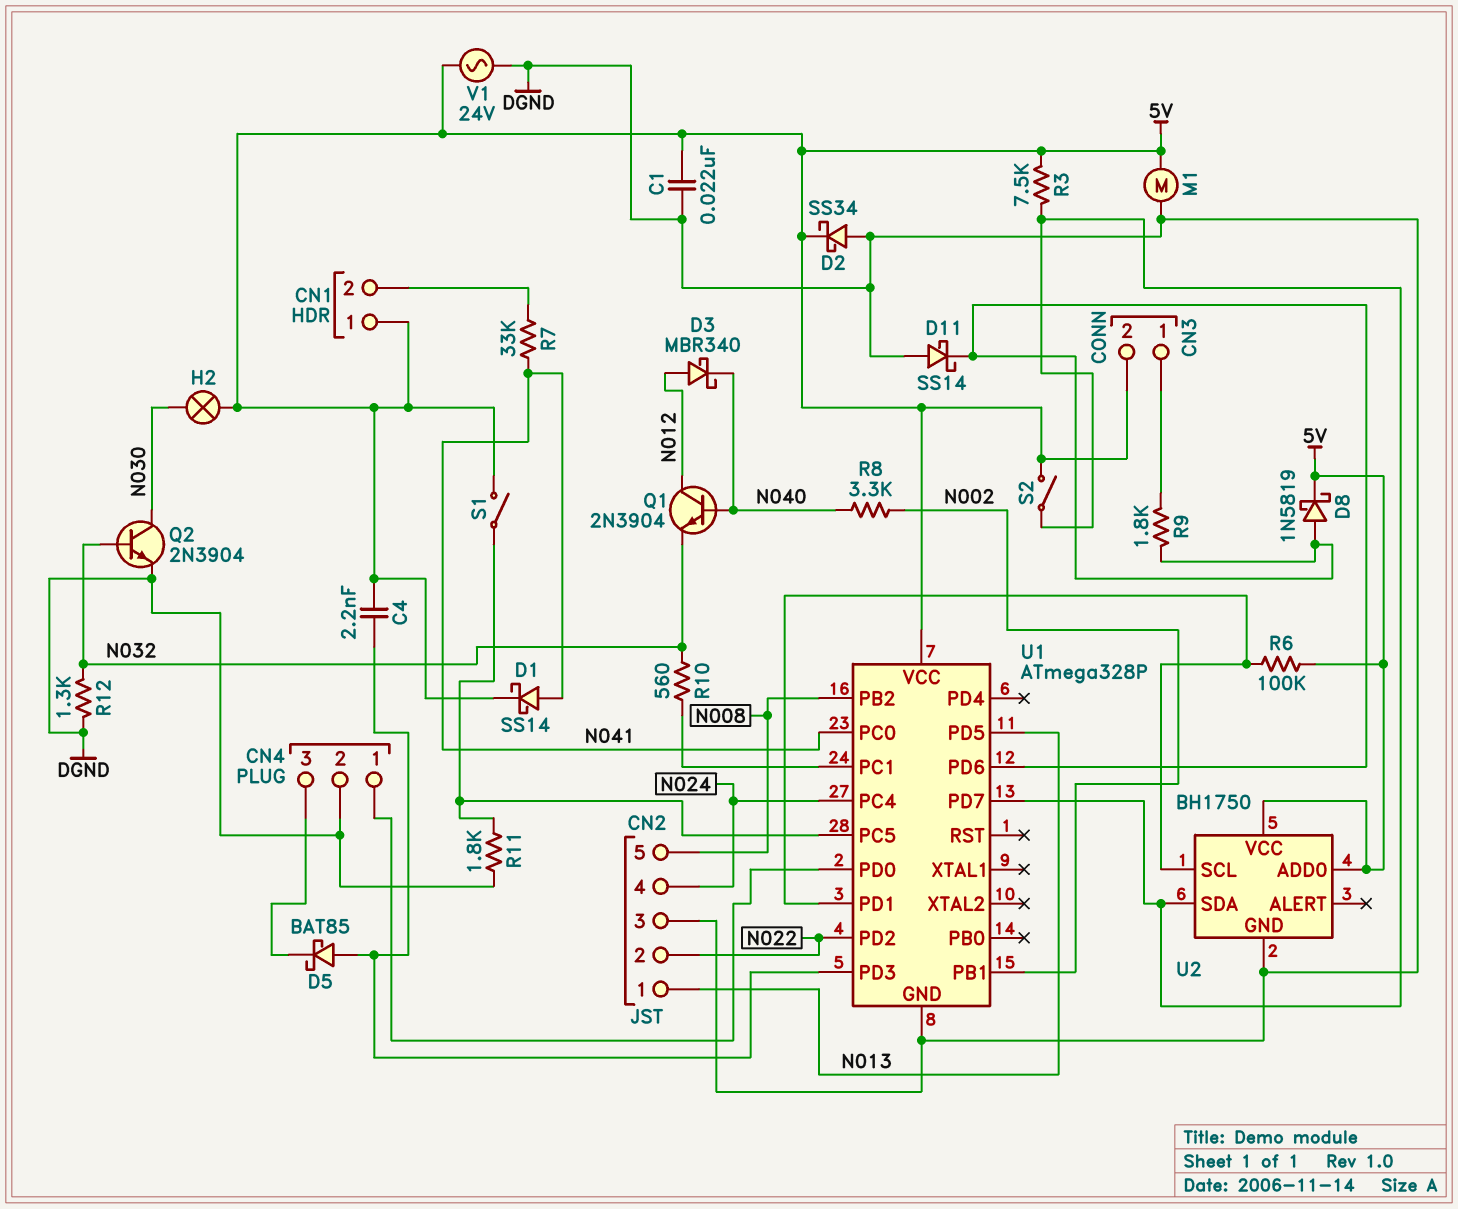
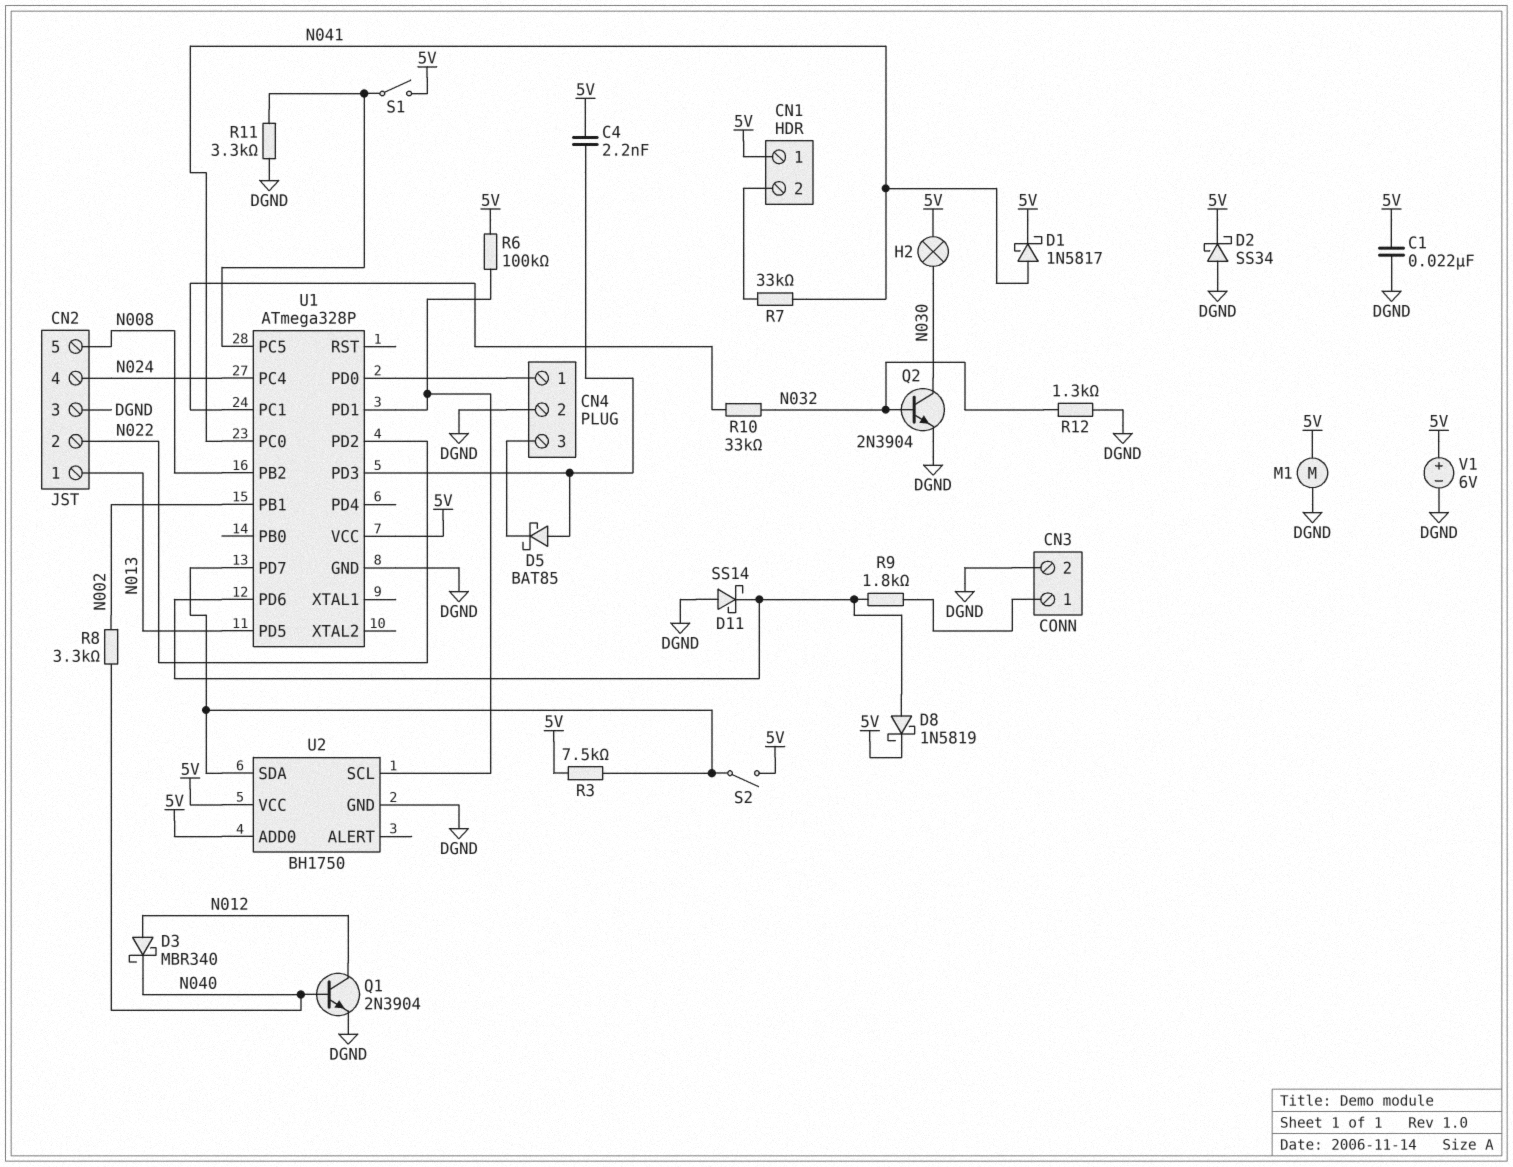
CN3 pin 2: 5V -> DGND
D1: schottky SS14 (A N041, K 5V) -> schottky 1N5817 (A N041, K 5V)
Q1: NPN 2N3904 (B N040, C N012, E N032) -> NPN 2N3904 (B N040, C N012, E DGND)
R10: 560 (N032, U1/PC1) -> 33k (N032, U1/PC1)
R11: 1.8k (DGND, U1/PC5) -> 3.3k (DGND, U1/PC5)
V1: AC 24V (5V, DGND) -> 6V (plus 5V, minus DGND)

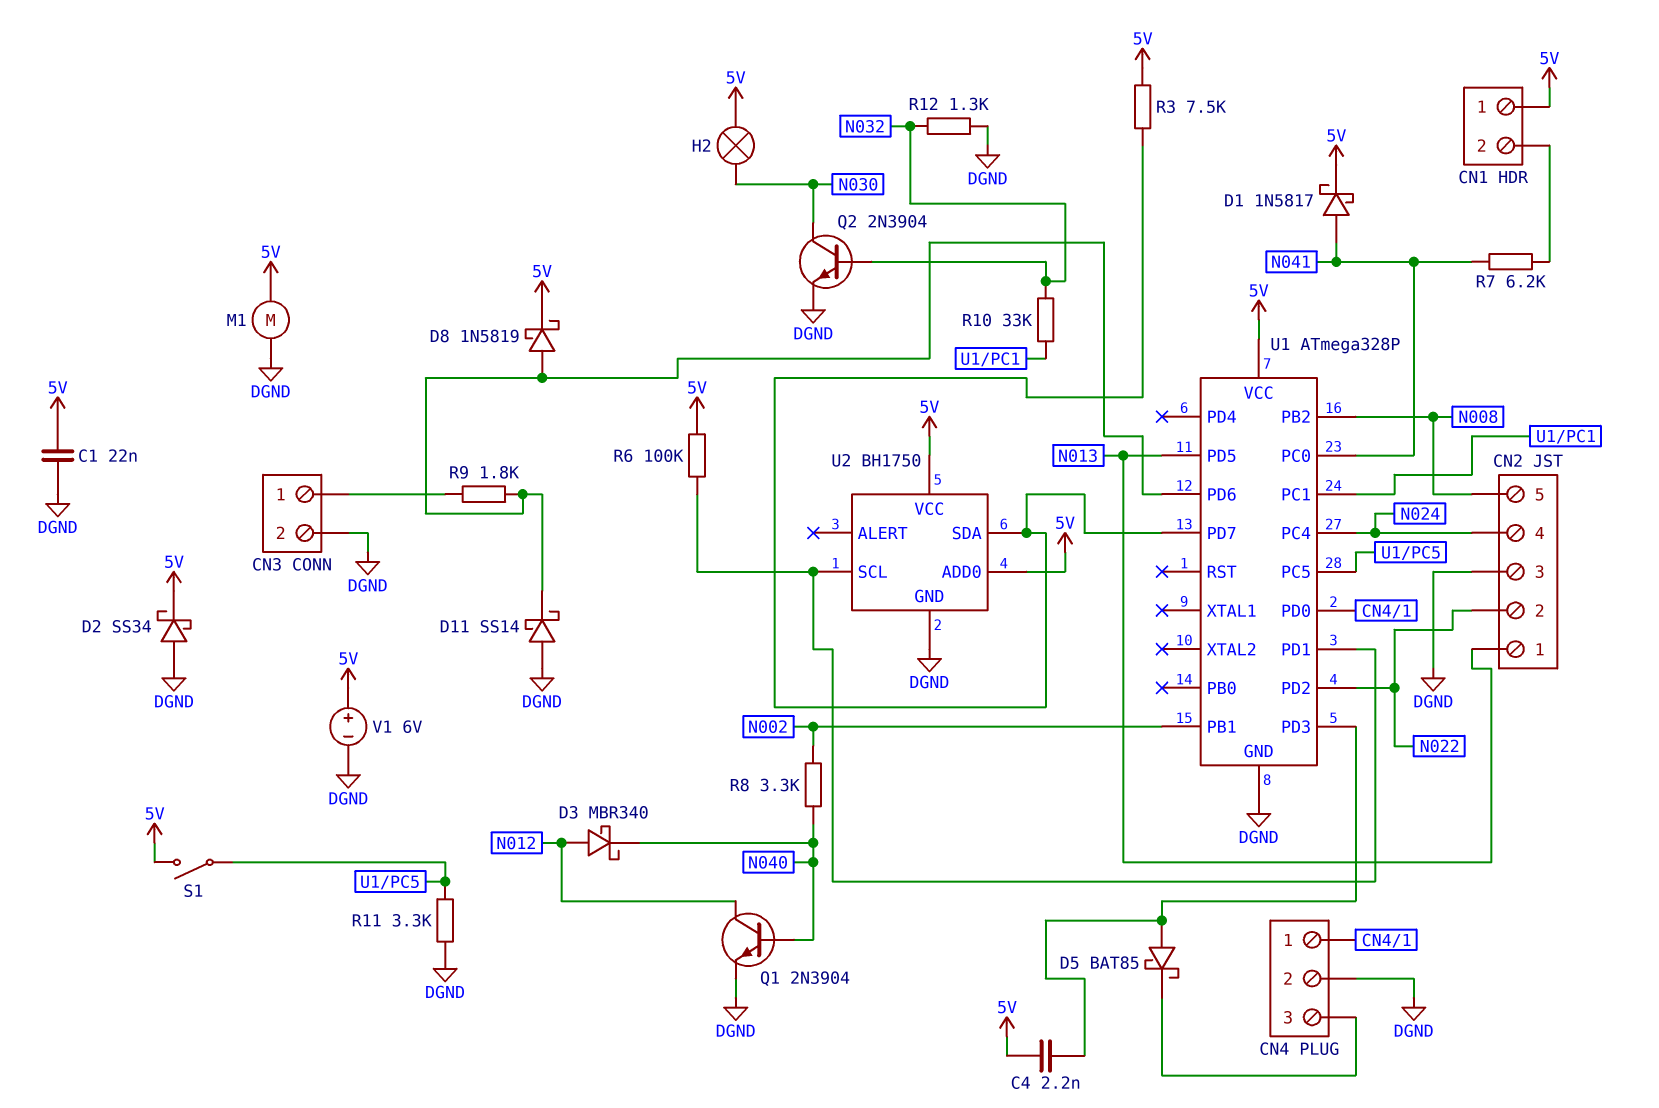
R7: 33k (CN1/2, N041) -> 6.2k (CN1/2, N041)
S2: switch (5V, U1/PD7) -> none

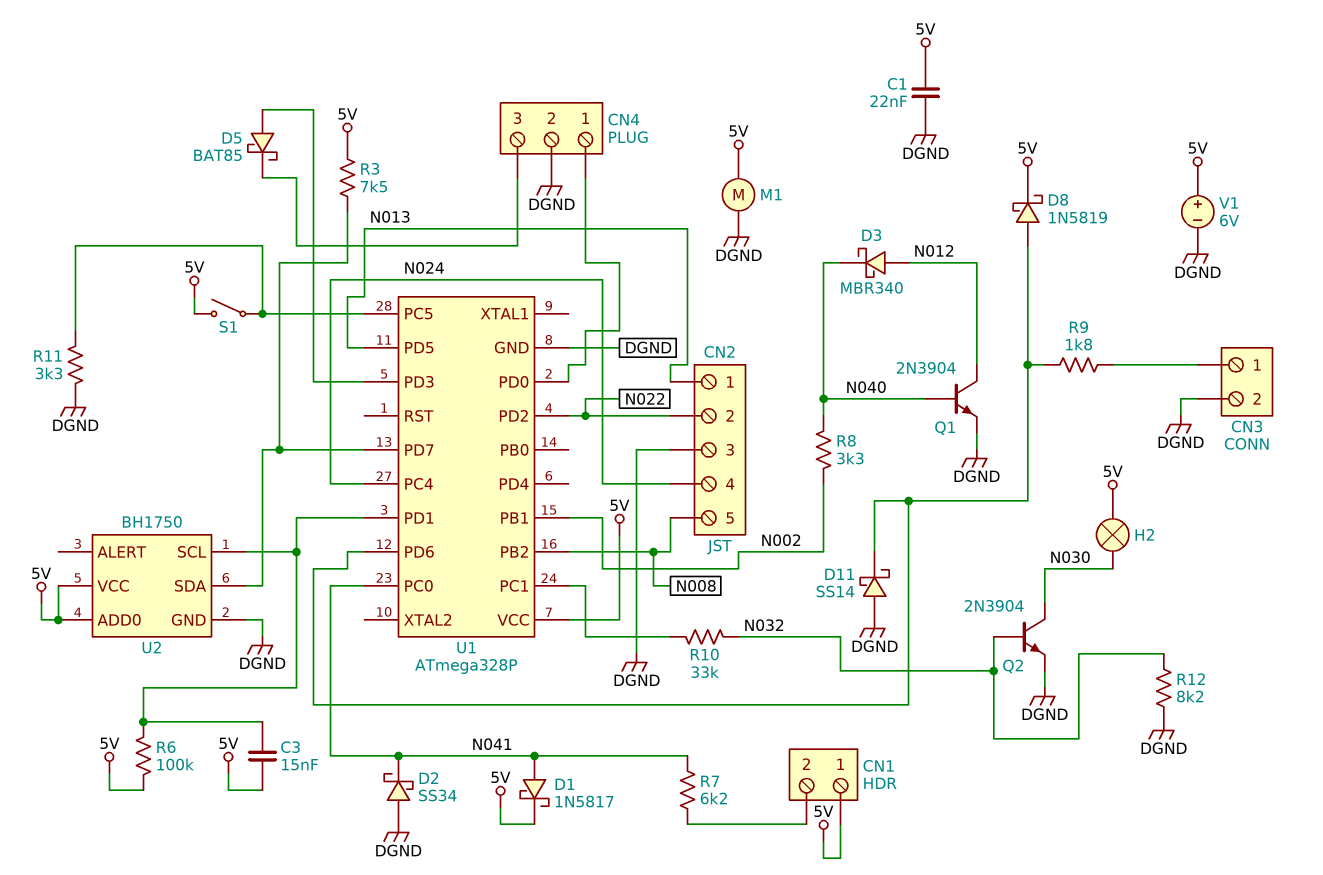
C3: none -> 15nF (5V, U1/PD1)
C4: 2.2nF (5V, U1/PD3) -> none
D2: schottky SS34 (A DGND, K 5V) -> schottky SS34 (A DGND, K N041)
R12: 1.3k (DGND, N032) -> 8.2k (DGND, N032)

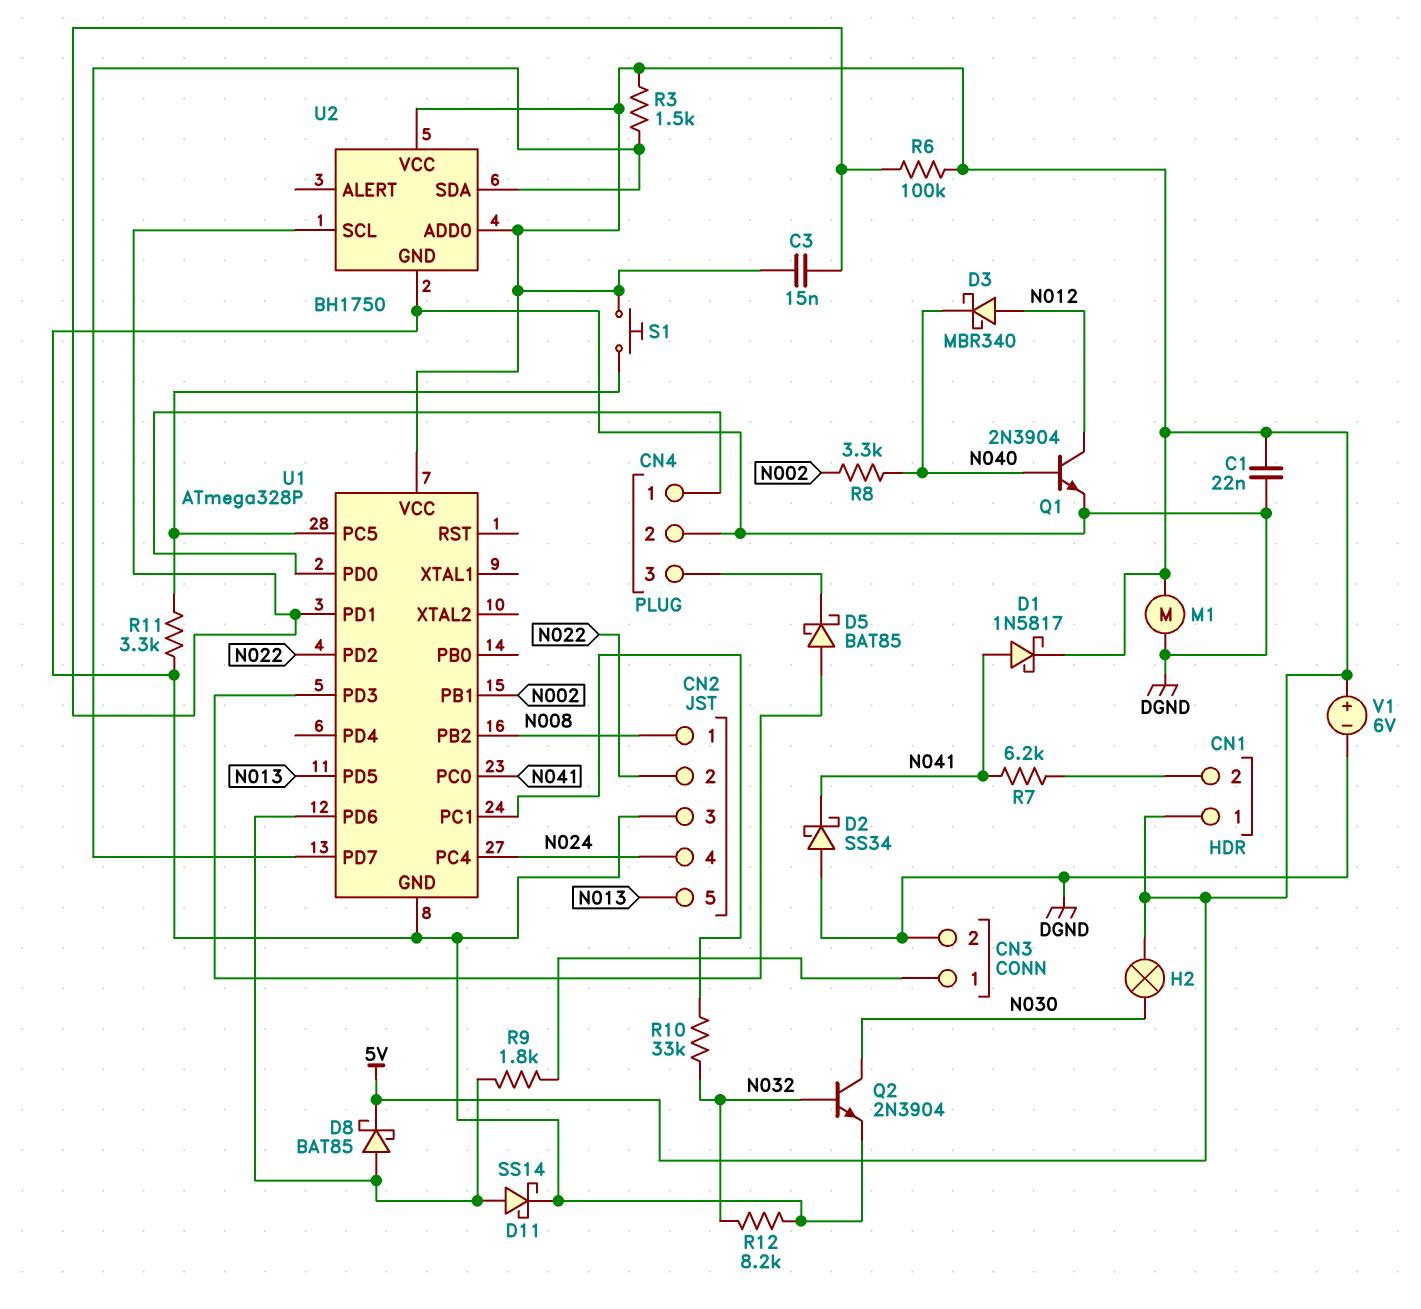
CN2 pin 1: N013 -> N008
CN2 pin 5: N008 -> N013
D8: schottky 1N5819 (A U1/PD6, K 5V) -> schottky BAT85 (A U1/PD6, K 5V)
D11: schottky SS14 (A DGND, K U1/PD6) -> schottky SS14 (A U1/PD6, K DGND)
R3: 7.5k (5V, U1/PD7) -> 1.5k (5V, U1/PD7)
S1: switch (5V, U1/PC5) -> button (5V, U1/PC5)

